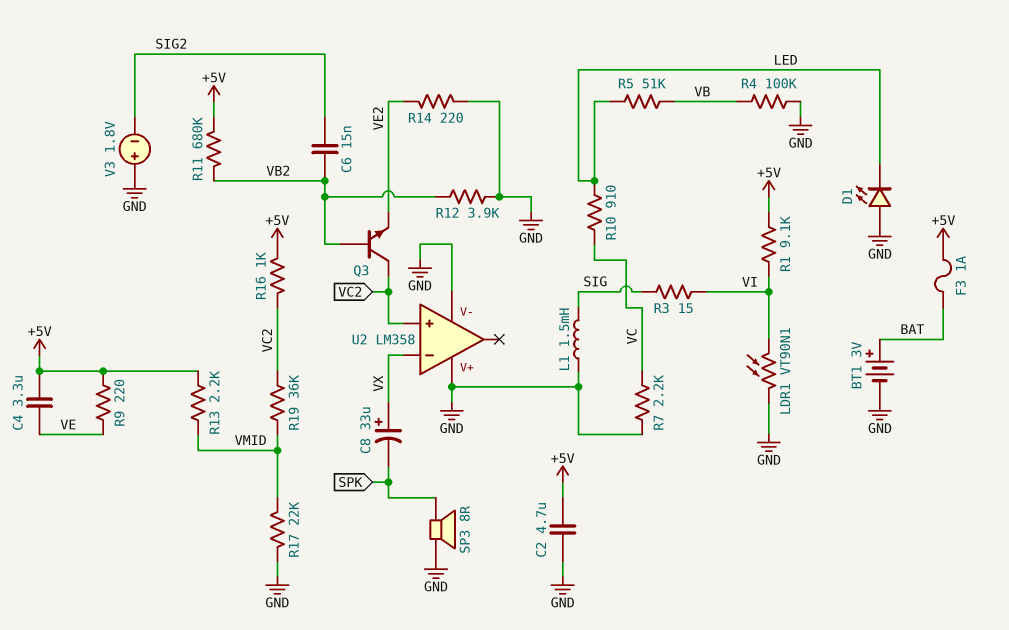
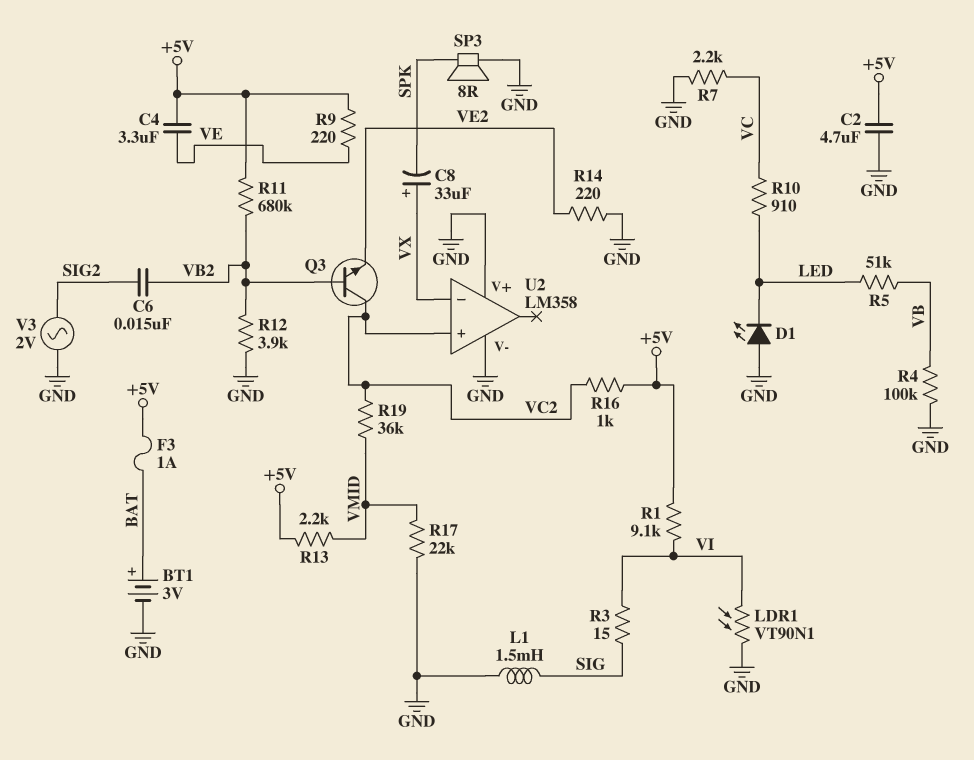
V3: 1.8V (plus GND, minus SIG2) -> AC 2V (GND, SIG2)

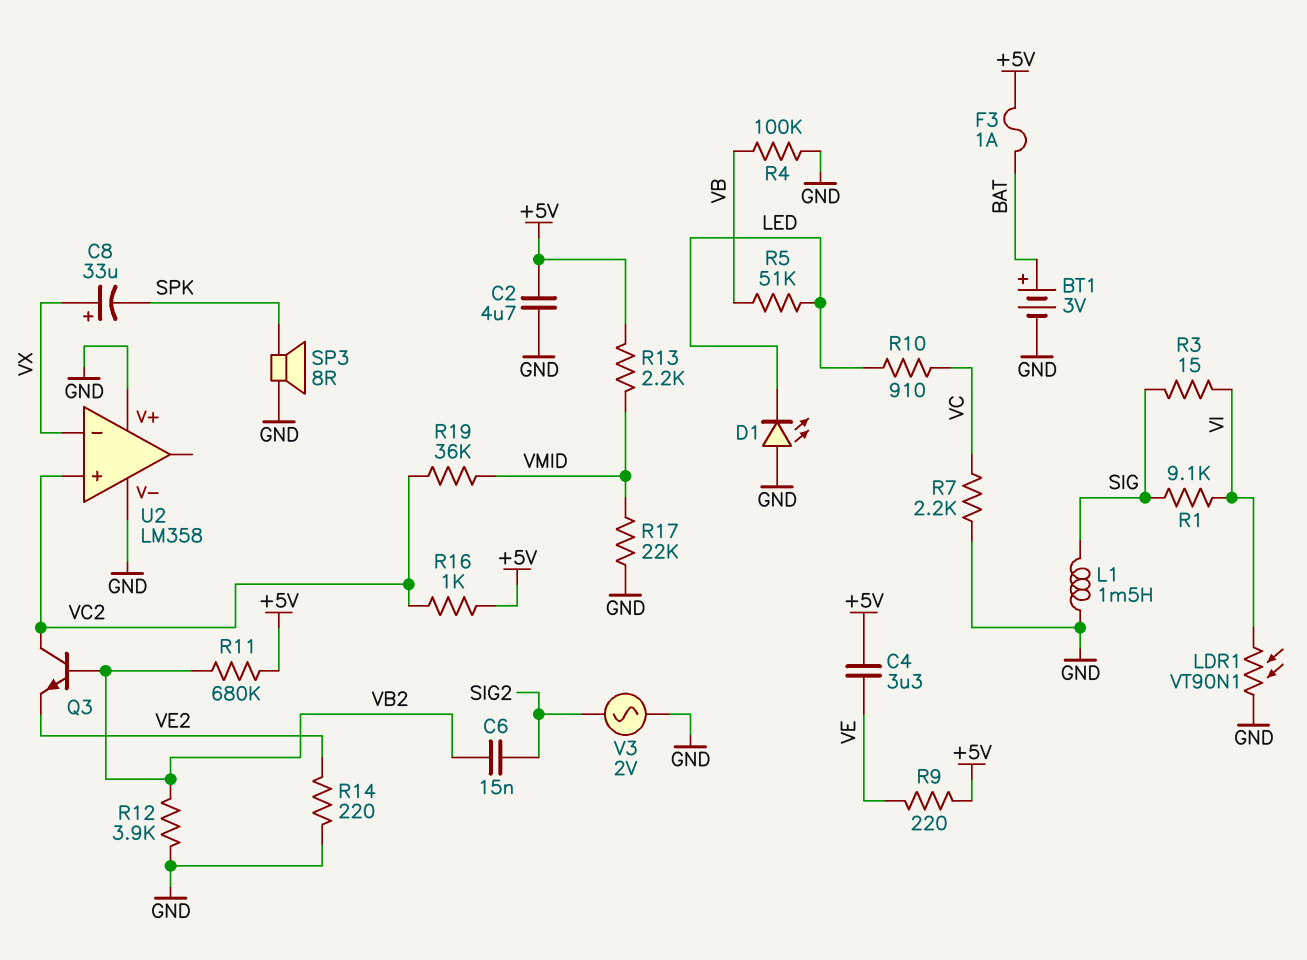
R1: 9.1k (+5V, VI) -> 9.1k (SIG, VI)

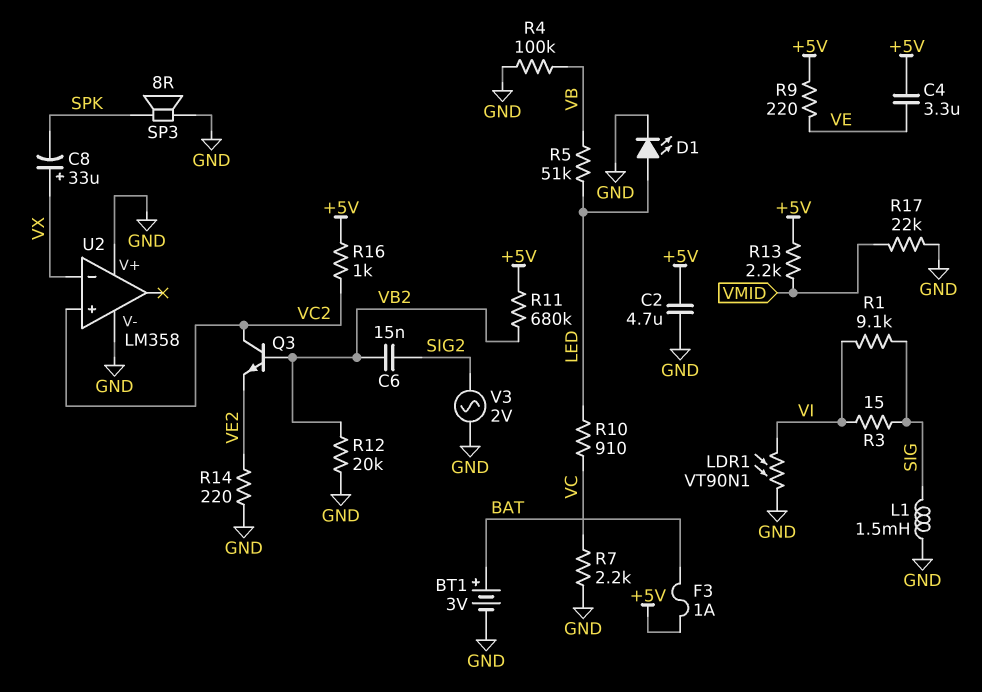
D1: LED (A GND, K LED) -> LED (A LED, K GND)
R12: 3.9k (GND, VB2) -> 20k (GND, VB2)
R19: 36k (VC2, VMID) -> none

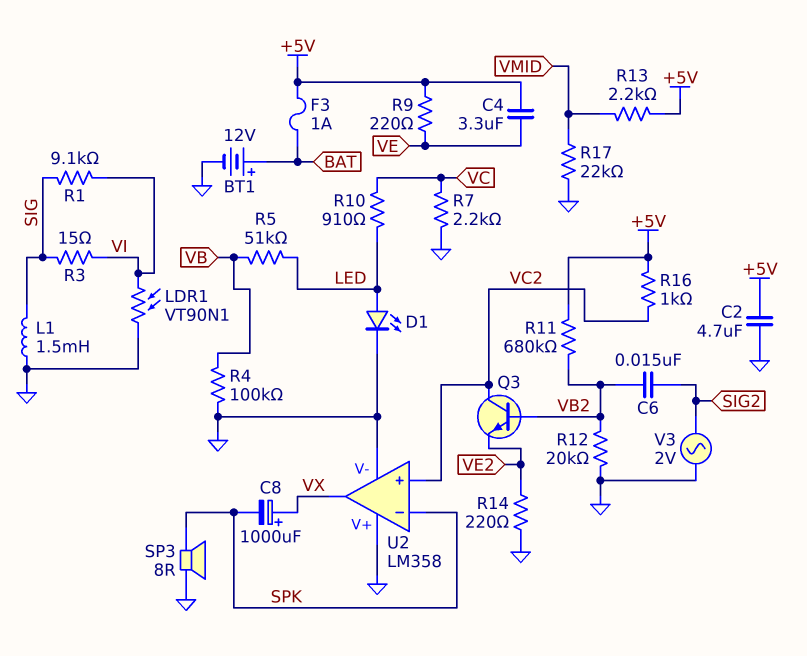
BT1: 3V (plus BAT, minus GND) -> 12V (plus BAT, minus GND)
C8: 33uF (plus VX, minus SPK) -> 1000uF (plus VX, minus SPK)
U2 pin in-: VX -> SPK
U2 pin out: none -> VX

